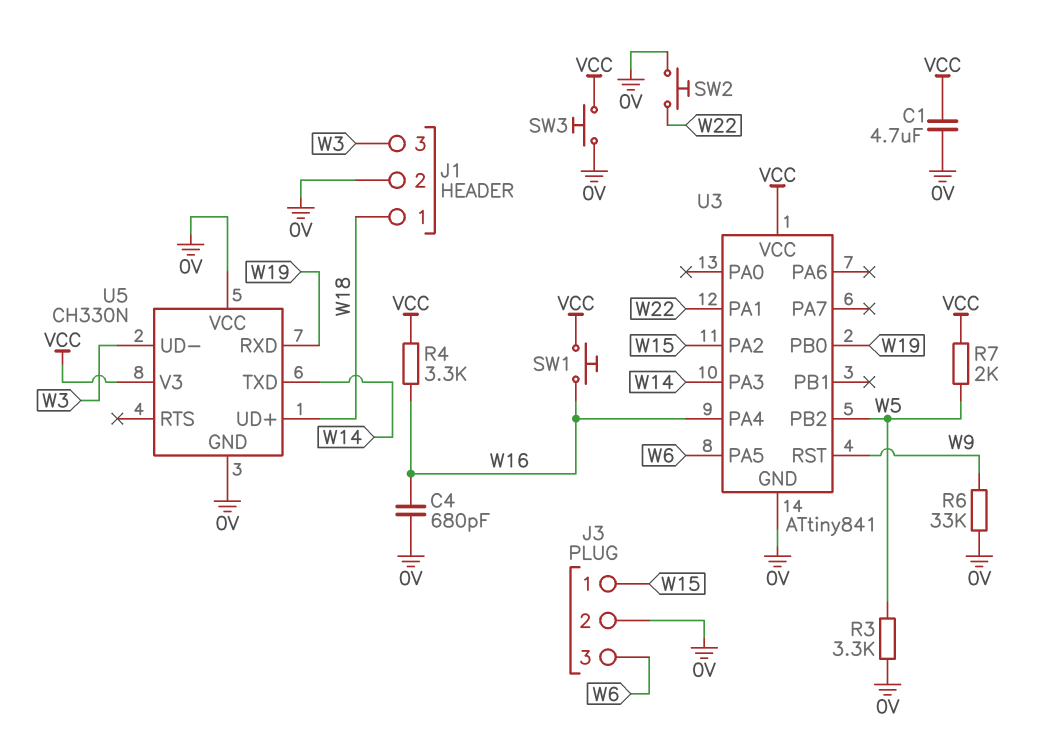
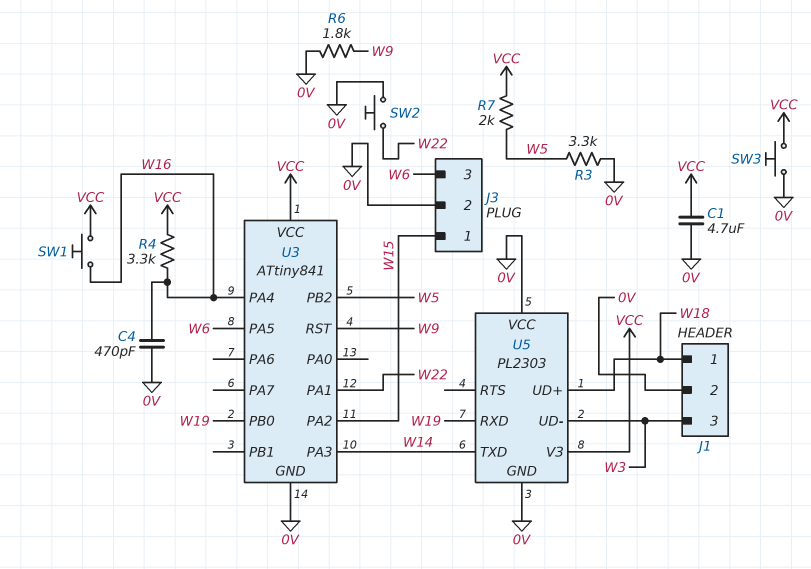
C4: 680pF (0V, W16) -> 470pF (0V, W16)
R6: 33k (0V, W9) -> 1.8k (0V, W9)
U5: CH330N -> PL2303

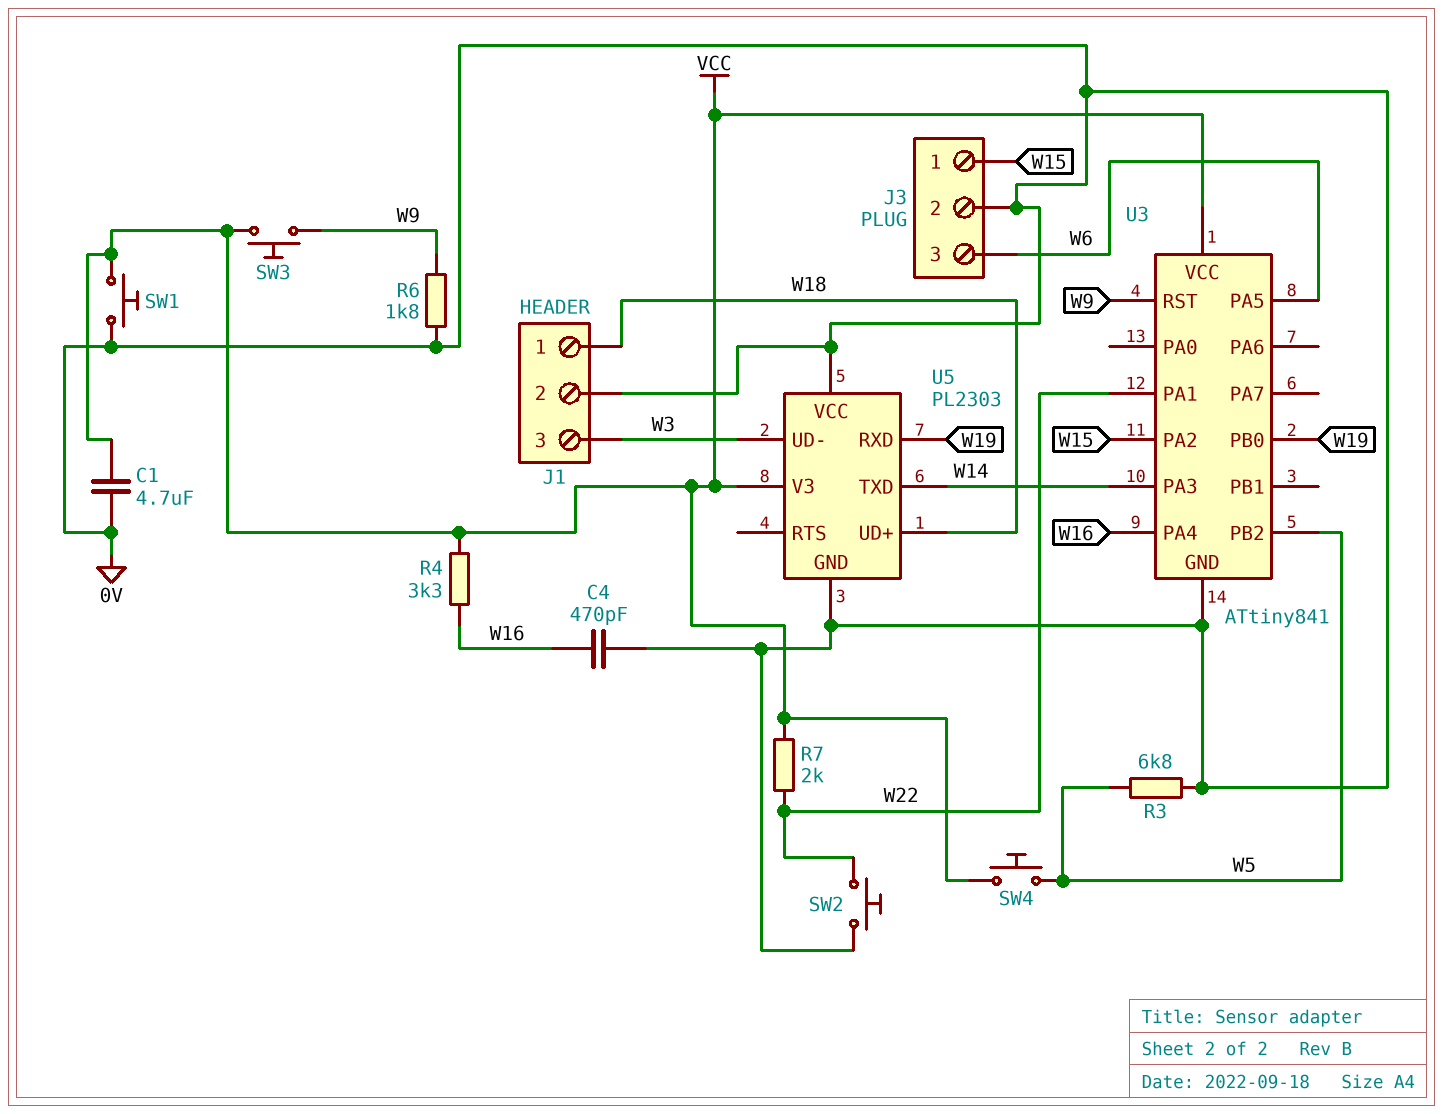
R3: 3.3k (0V, W5) -> 6.8k (0V, W5)
R7: 2k (VCC, W5) -> 2k (VCC, W22)
SW1: button (VCC, W16) -> button (0V, VCC)
SW3: button (0V, VCC) -> button (VCC, W9)
SW4: none -> button (VCC, W5)

